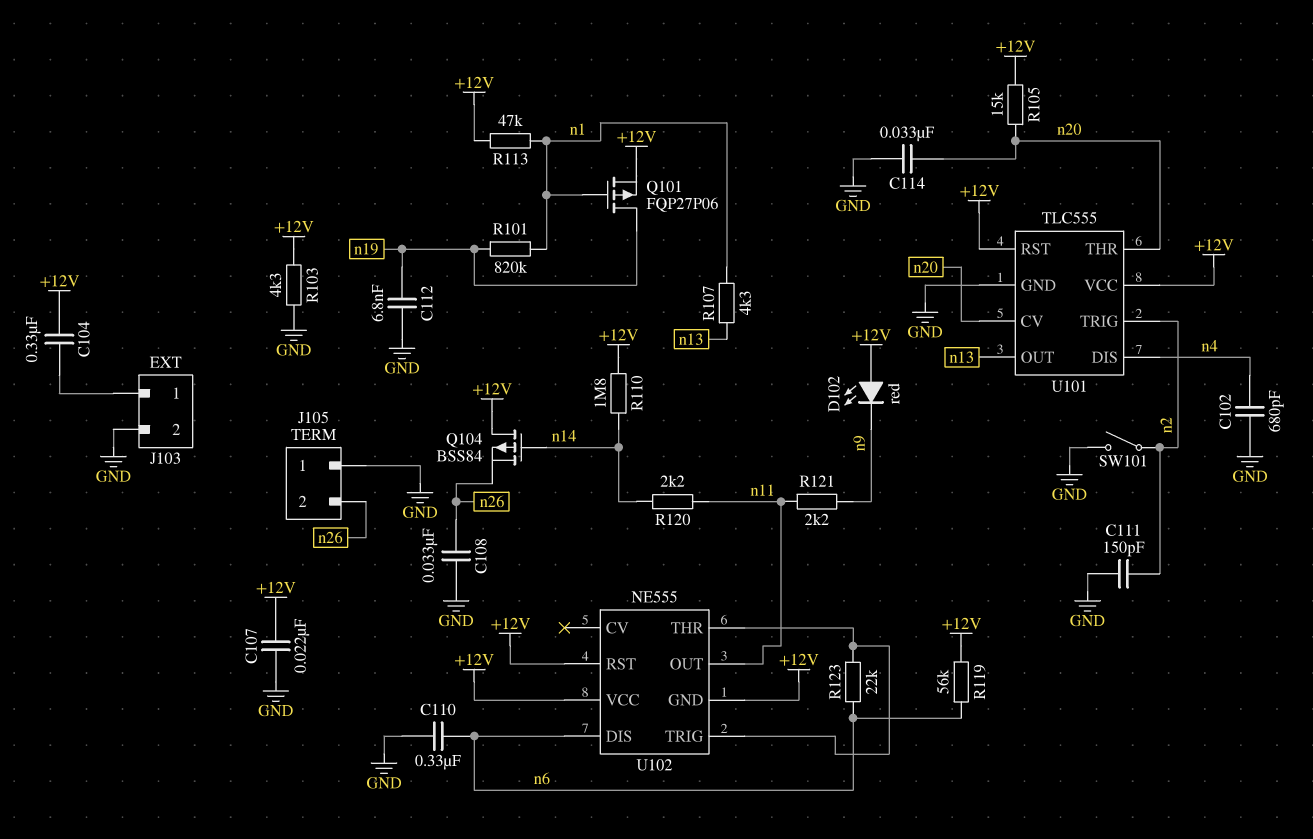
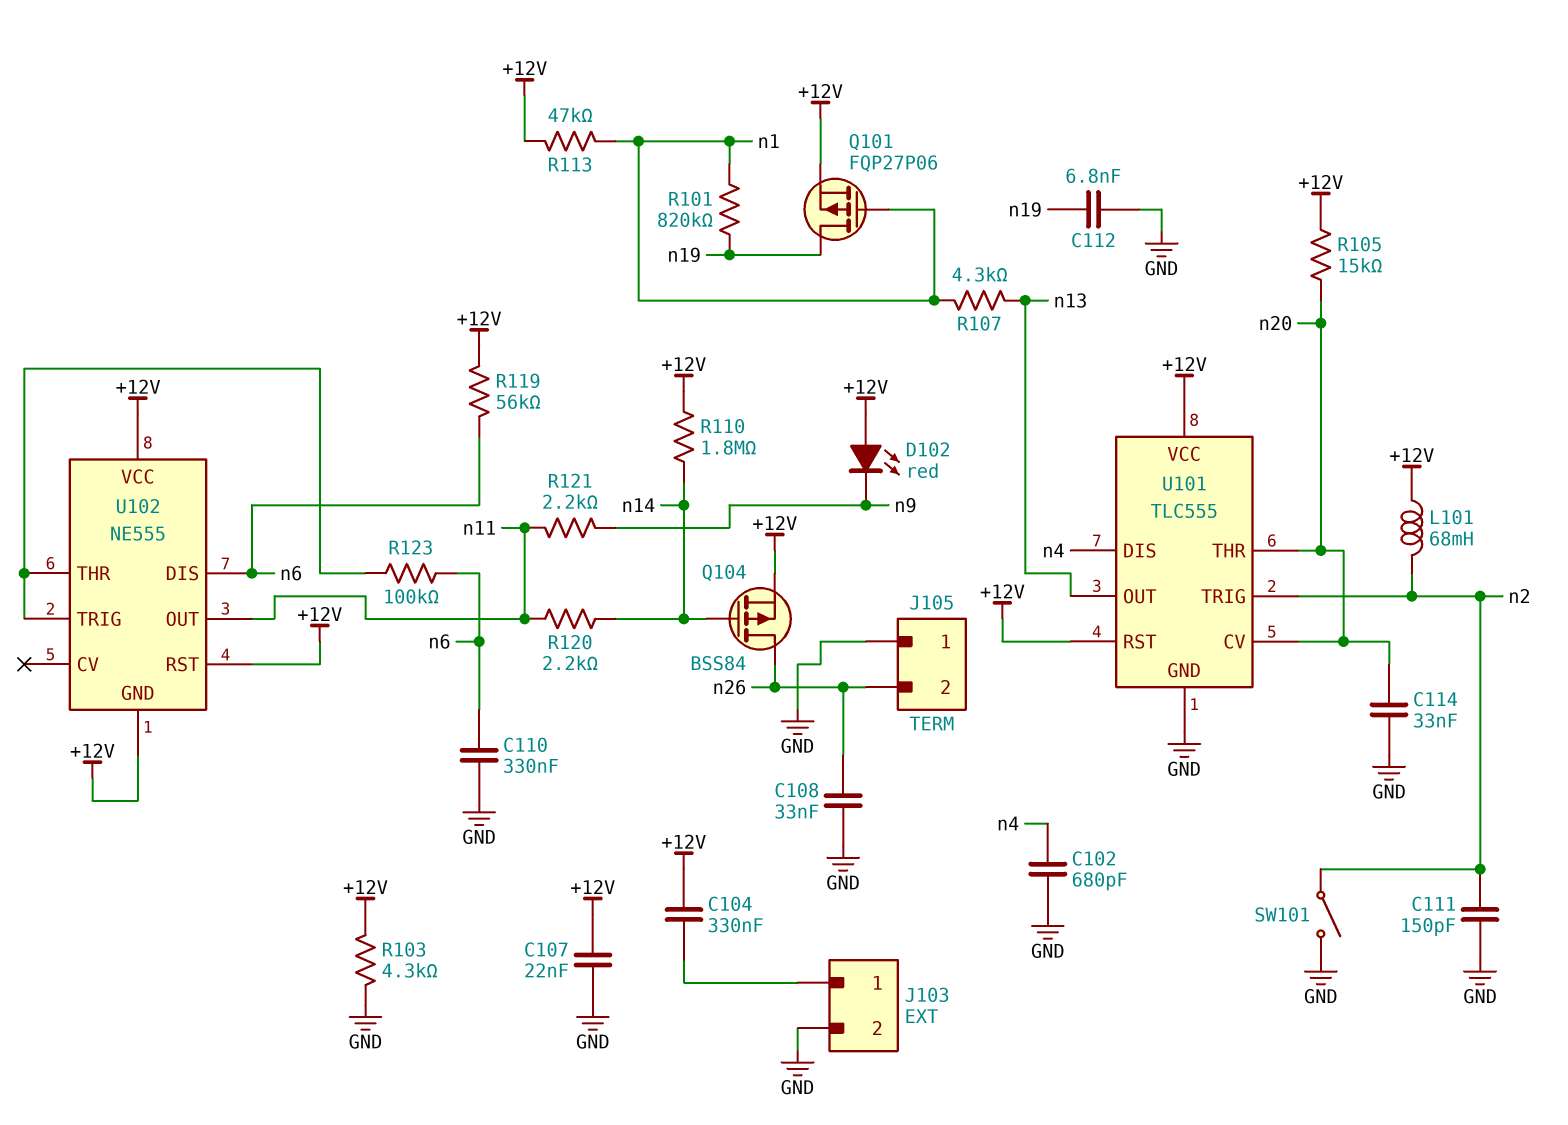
L101: none -> 68mH (+12V, n2)
Q104: PMOS BSS84 (G n14, D +12V, S n26) -> PMOS BSS84 (G n14, D n26, S +12V)
R123: 22k (U102/THR, n6) -> 100k (U102/THR, n6)

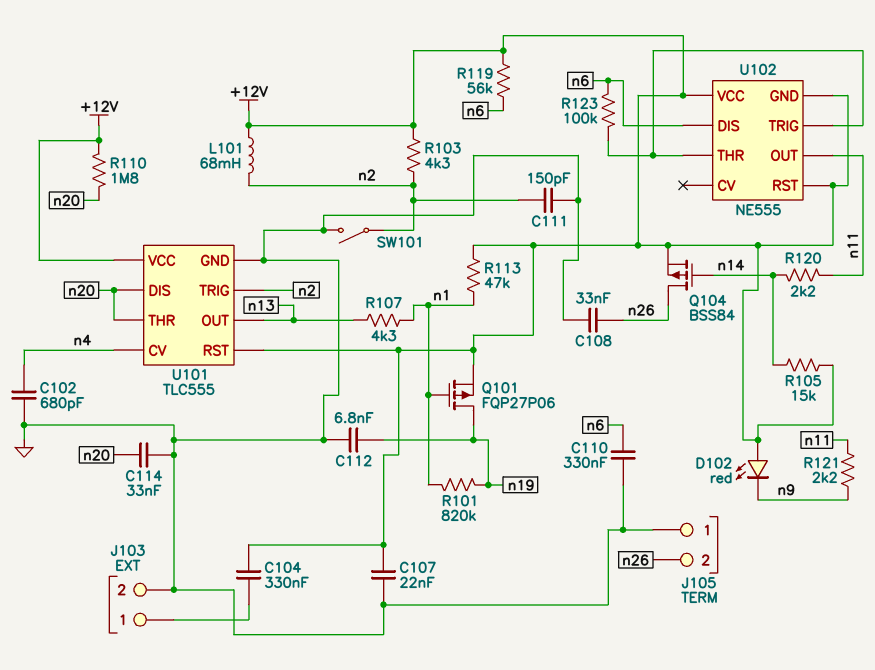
R103: 4.3k (+12V, GND) -> 4.3k (+12V, n2)
R105: 15k (+12V, n20) -> 15k (+12V, n14)
R110: 1.8M (+12V, n14) -> 1.8M (+12V, n20)
U101 pin CV: n20 -> n4
U101 pin DIS: n4 -> n20

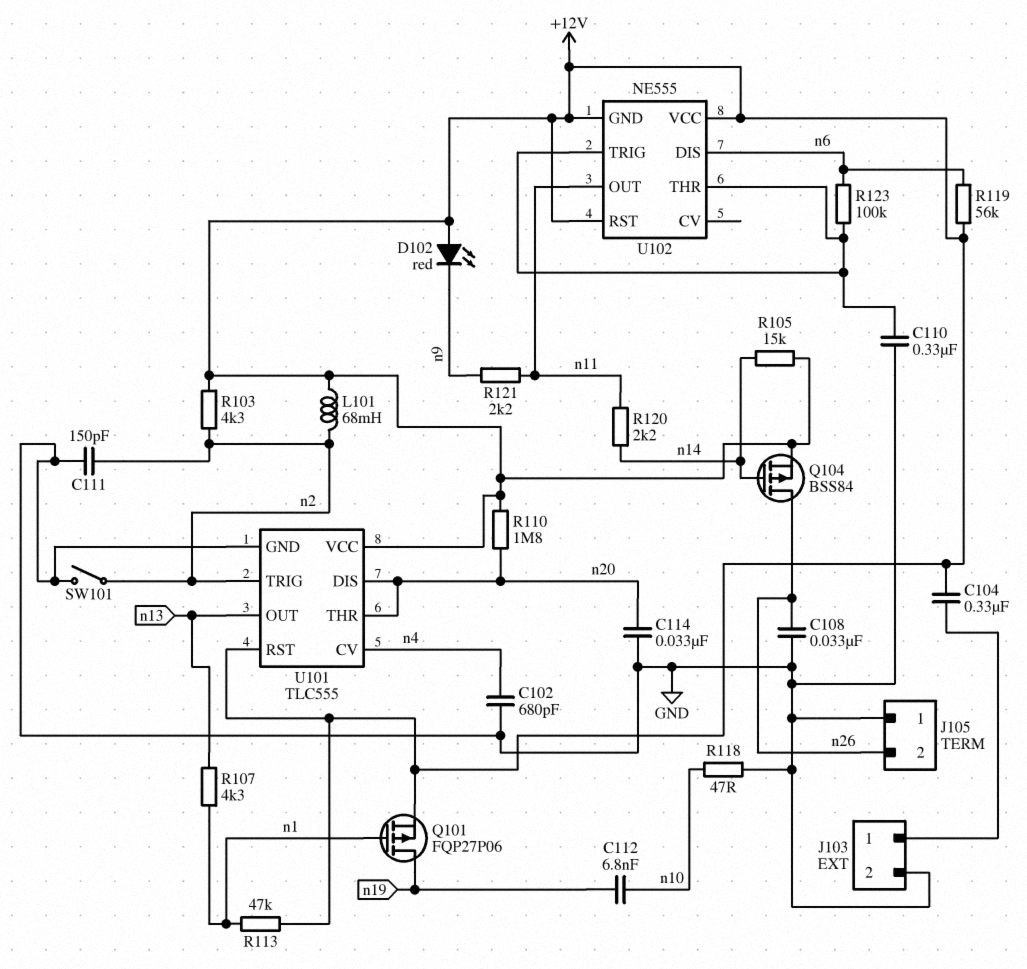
C107: 22nF (+12V, GND) -> none
C110: 330nF (GND, n6) -> 330nF (GND, U102/THR)
C112: 6.8nF (GND, n19) -> 6.8nF (n10, n19)
R101: 820k (n1, n19) -> none
R118: none -> 47 (GND, n10)

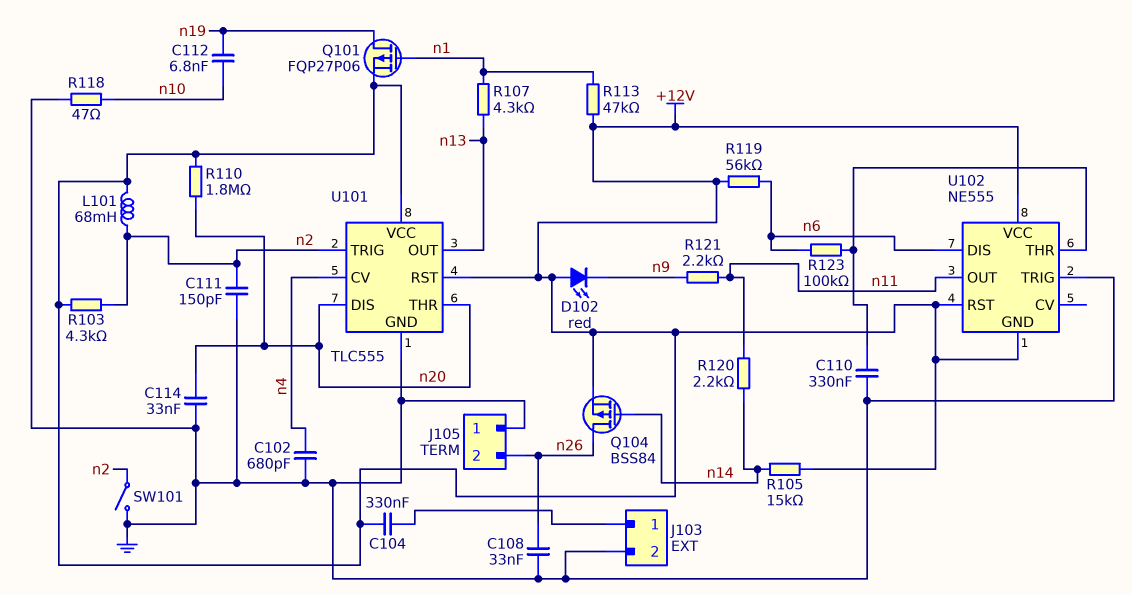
U102 pin TRIG: U102/THR -> GND

